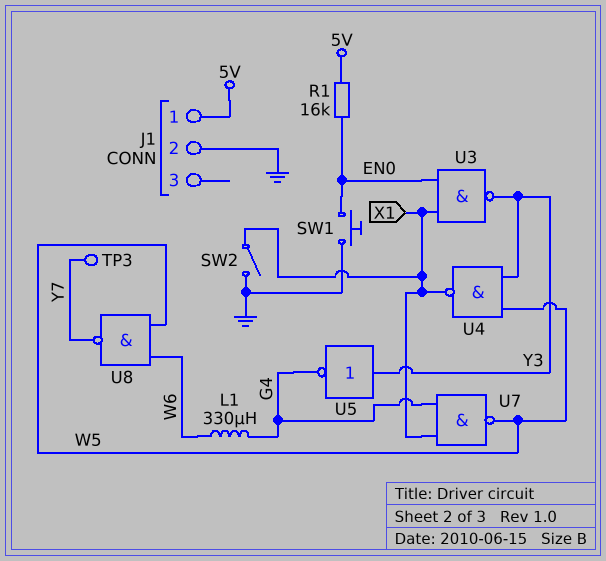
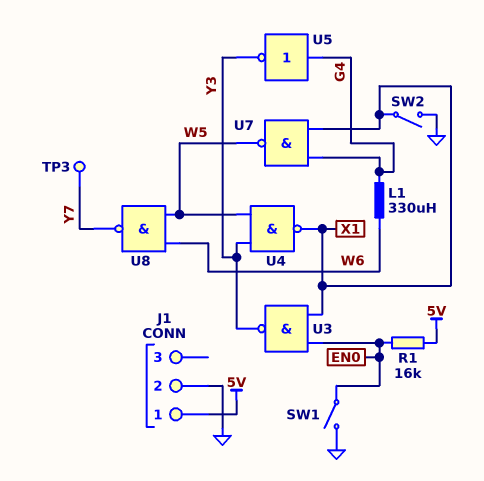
SW1: button (EN0, GND) -> switch (EN0, GND)
U5: NOT (in Y3, out G4) -> NOT (in G4, out Y3)

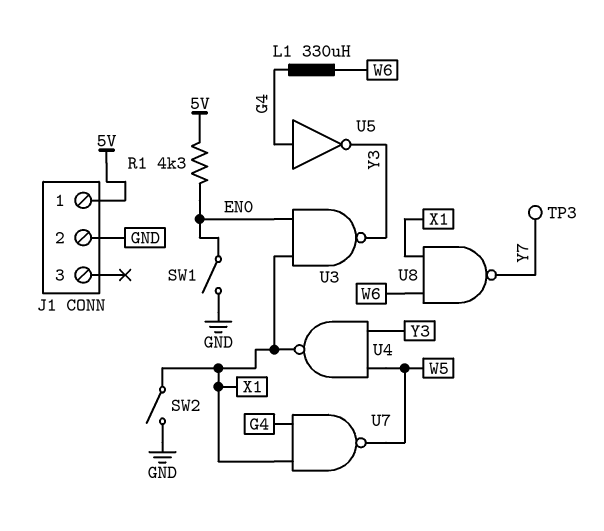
R1: 16k (5V, EN0) -> 4.3k (5V, EN0)
U8: NAND (in W5, in W6, out Y7) -> NAND (in W6, in X1, out Y7)

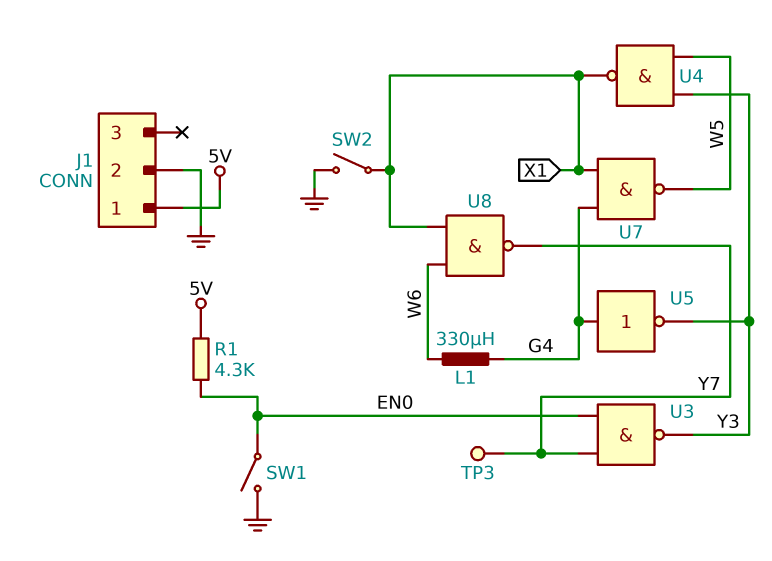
U3: NAND (in EN0, in X1, out Y3) -> NAND (in EN0, in Y7, out Y3)

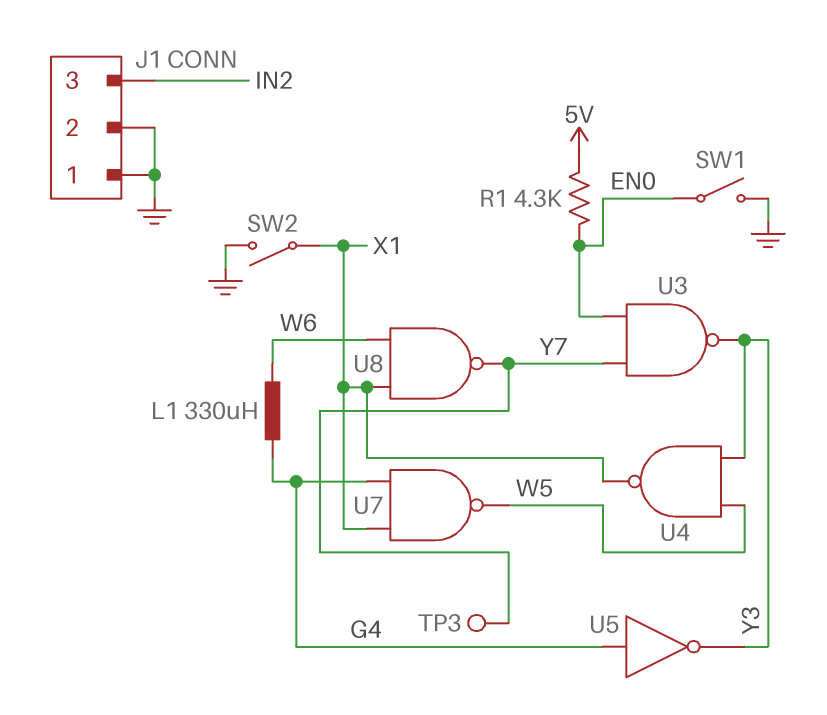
J1 pin 1: 5V -> GND
J1 pin 3: none -> IN2

